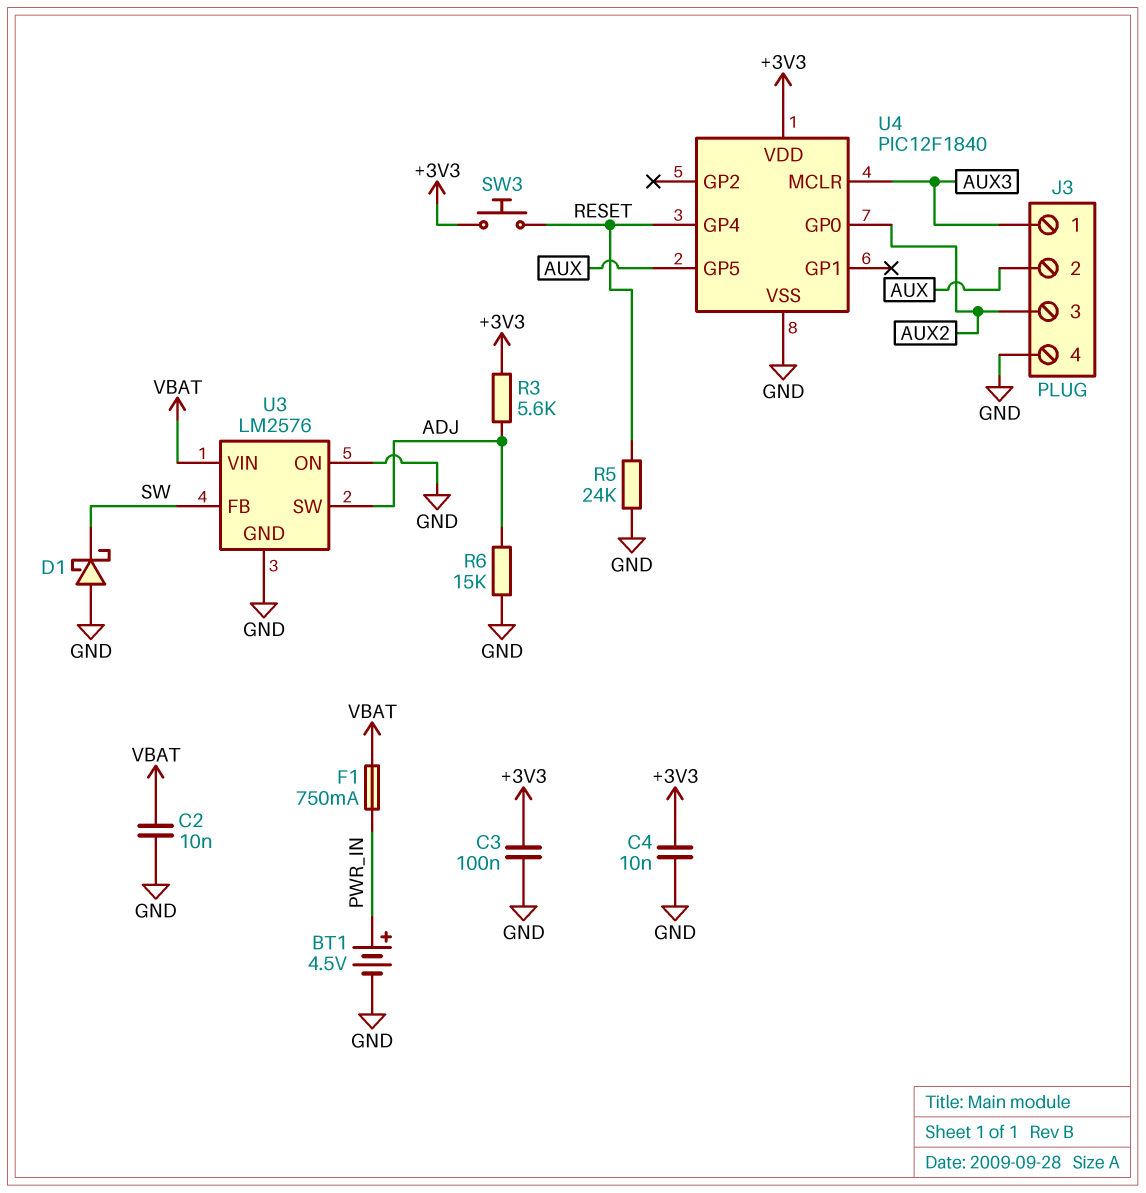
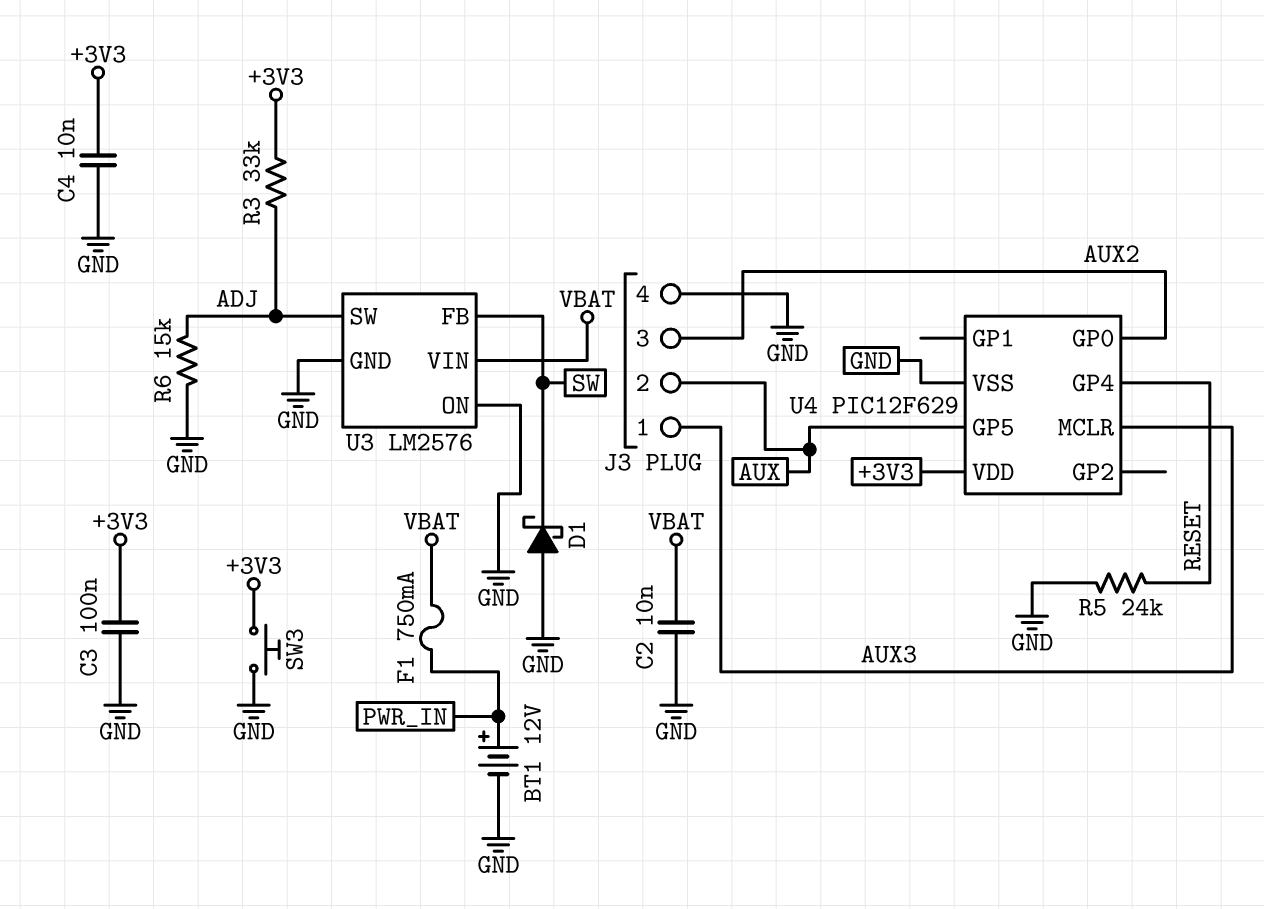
BT1: 4.5V (plus PWR_IN, minus GND) -> 12V (plus PWR_IN, minus GND)
R3: 5.6k (+3V3, ADJ) -> 33k (+3V3, ADJ)
SW3: button (+3V3, RESET) -> button (+3V3, GND)
U4: PIC12F1840 -> PIC12F629

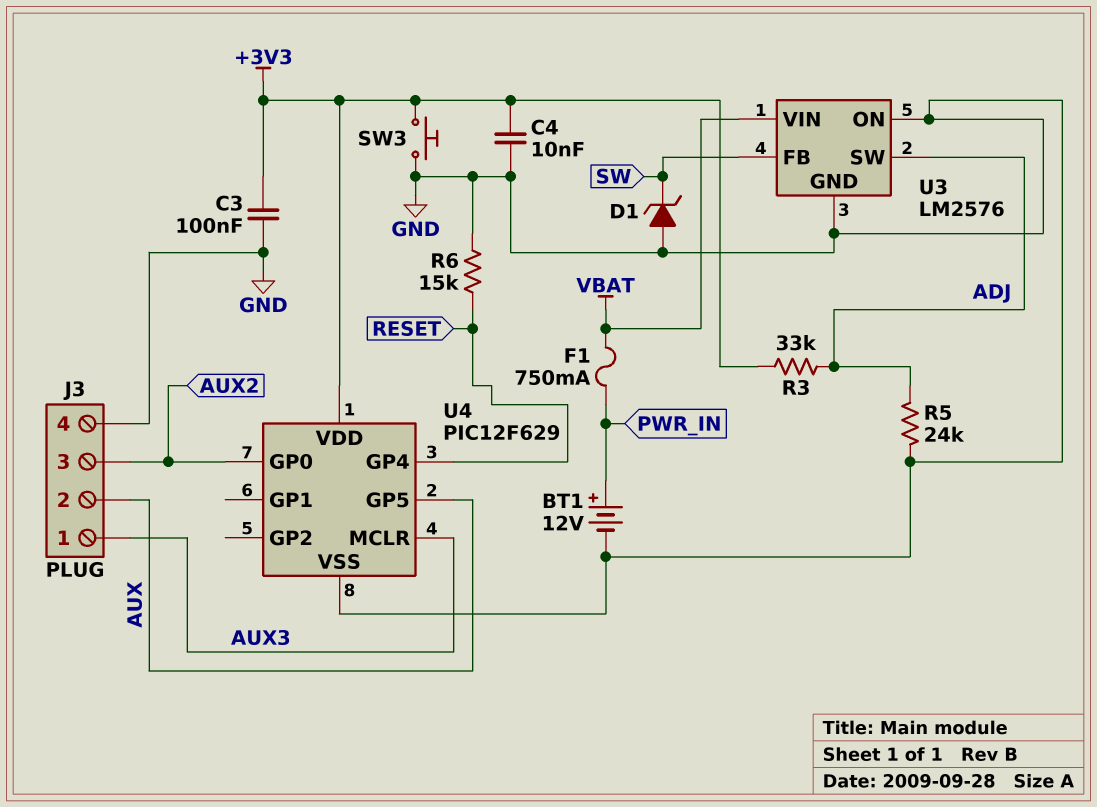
C2: 10nF (GND, VBAT) -> none
D1: schottky (A GND, K SW) -> zener (A GND, K SW)
R5: 24k (GND, RESET) -> 24k (ADJ, GND)
R6: 15k (ADJ, GND) -> 15k (GND, RESET)

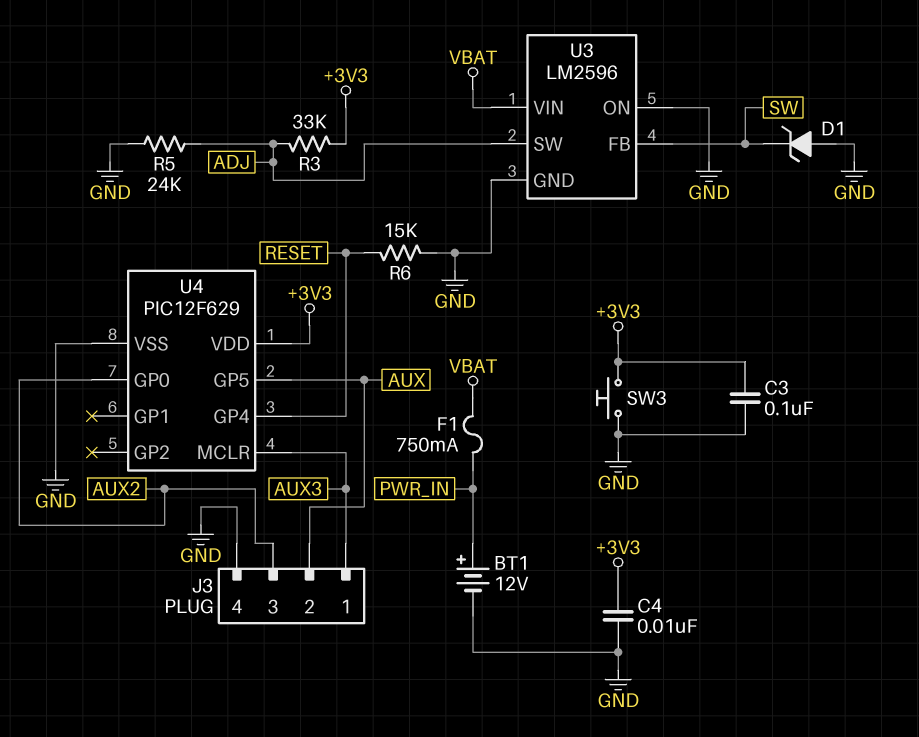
U3: LM2576 -> LM2596

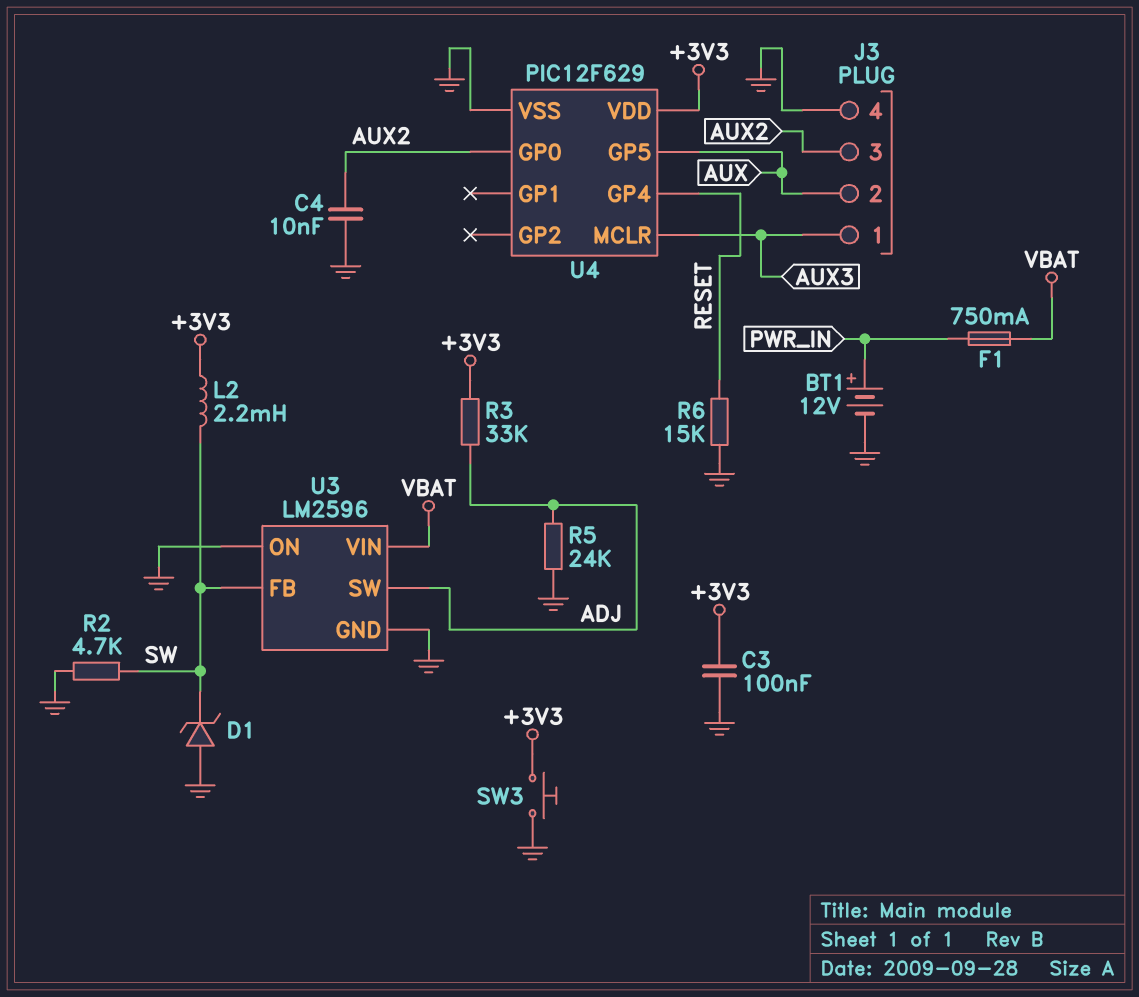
C4: 10nF (+3V3, GND) -> 10nF (AUX2, GND)
L2: none -> 2.2mH (+3V3, SW)
R2: none -> 4.7k (GND, SW)

